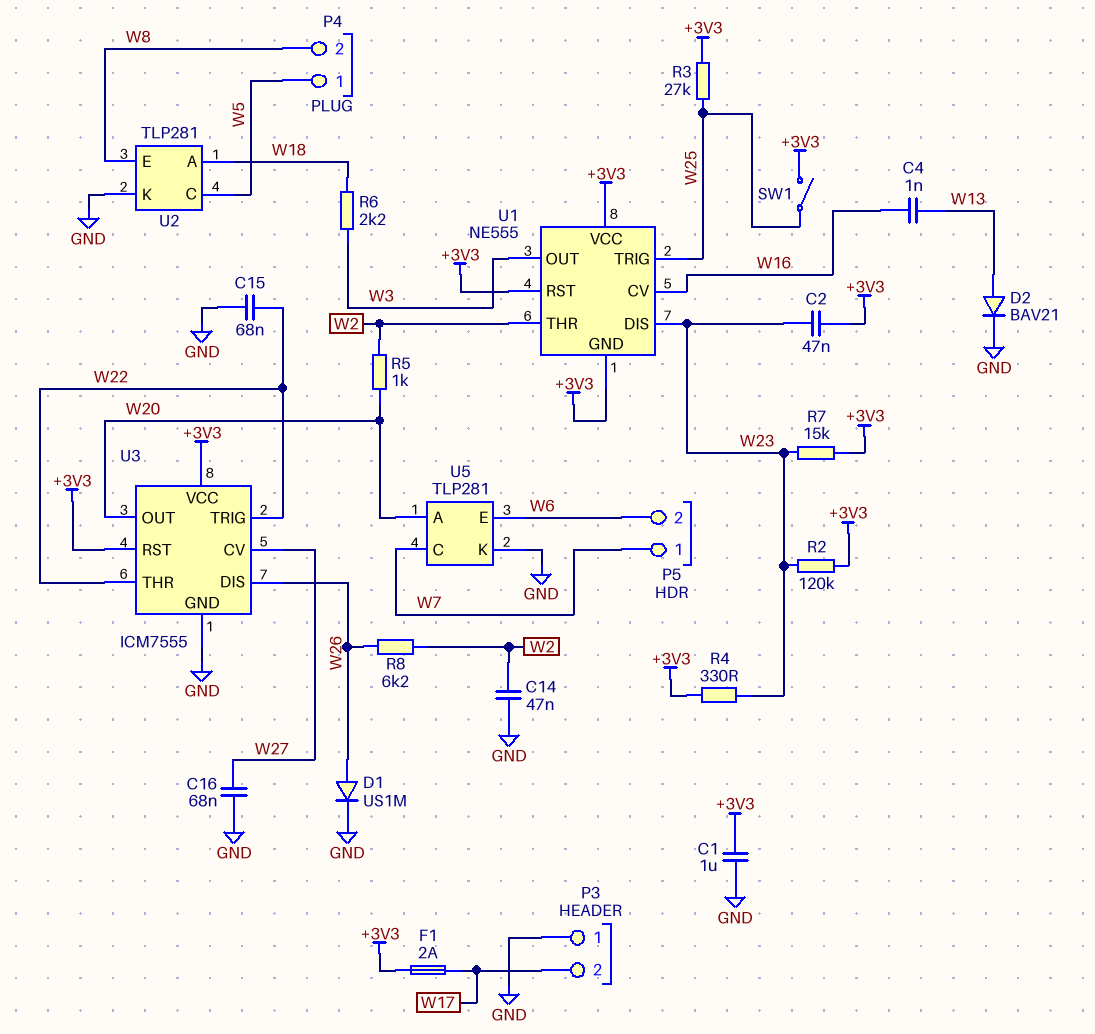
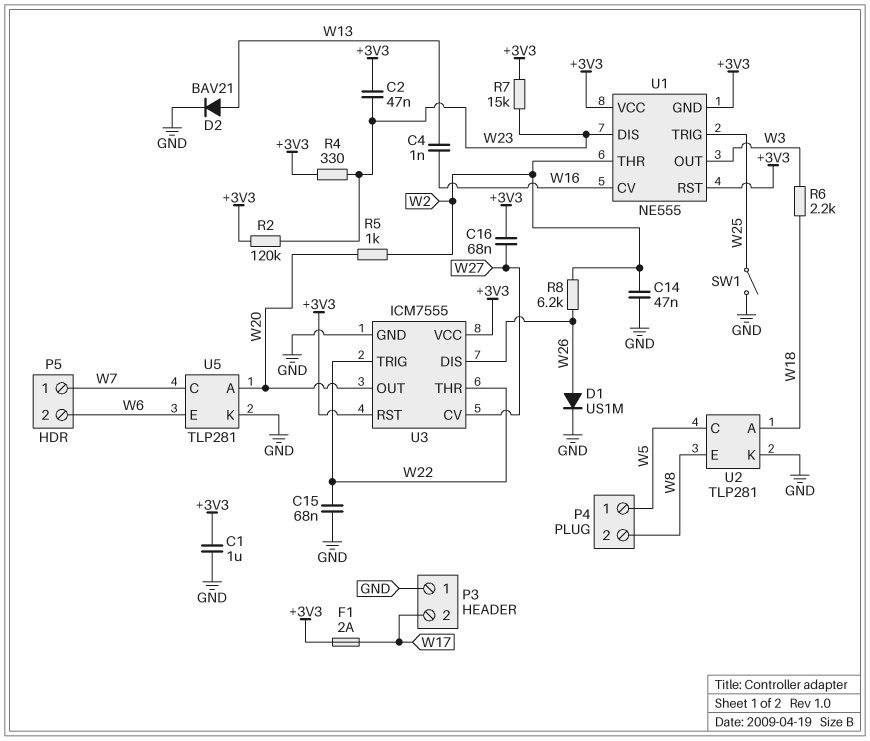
C16: 68nF (GND, W27) -> 68nF (+3V3, W27)
R3: 27k (+3V3, W25) -> none
SW1: switch (+3V3, W25) -> switch (GND, W25)

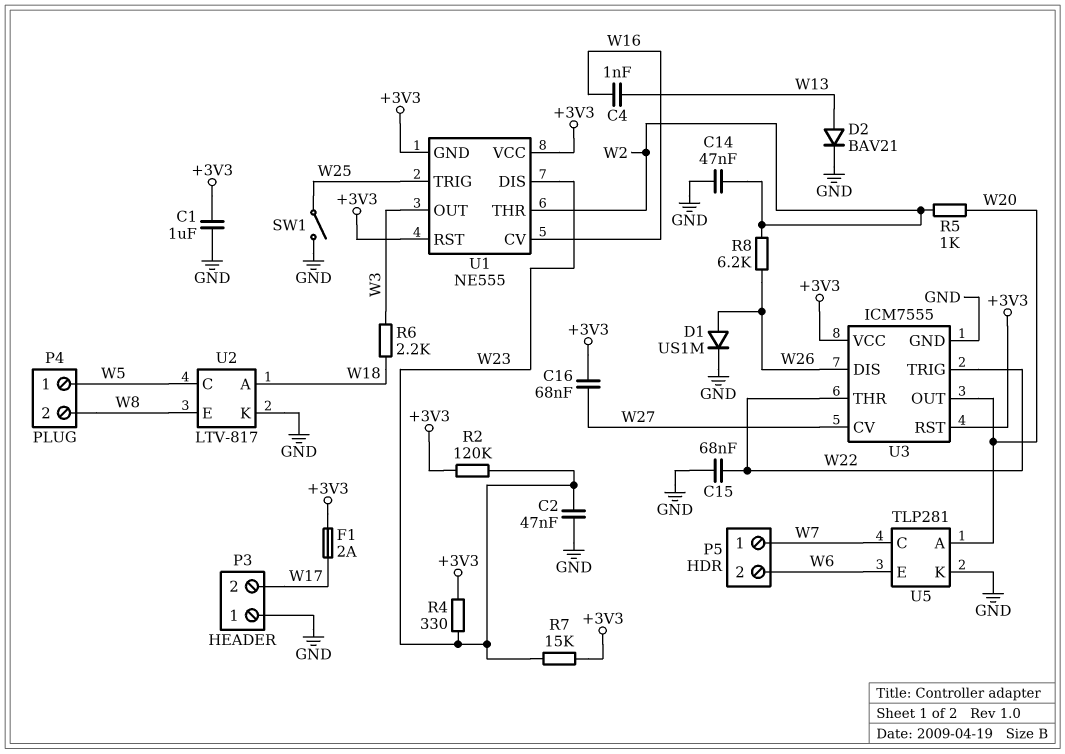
C2: 47nF (+3V3, W23) -> 47nF (GND, W23)
U2: TLP281 -> LTV-817

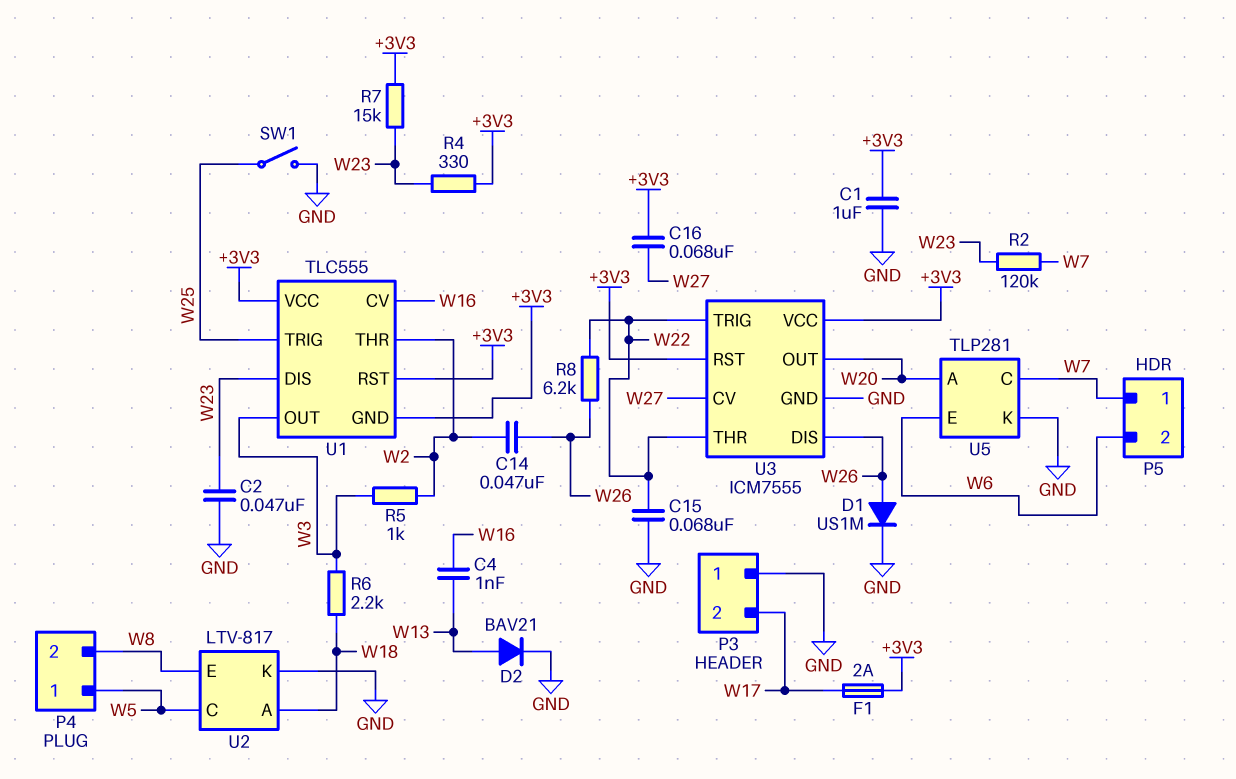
C14: 47nF (GND, W2) -> 47nF (W2, W26)
R2: 120k (+3V3, W23) -> 120k (W7, W23)
R5: 1k (W2, W20) -> 1k (W2, W3)
R8: 6.2k (W2, W26) -> 6.2k (W22, W26)
U1: NE555 -> TLC555

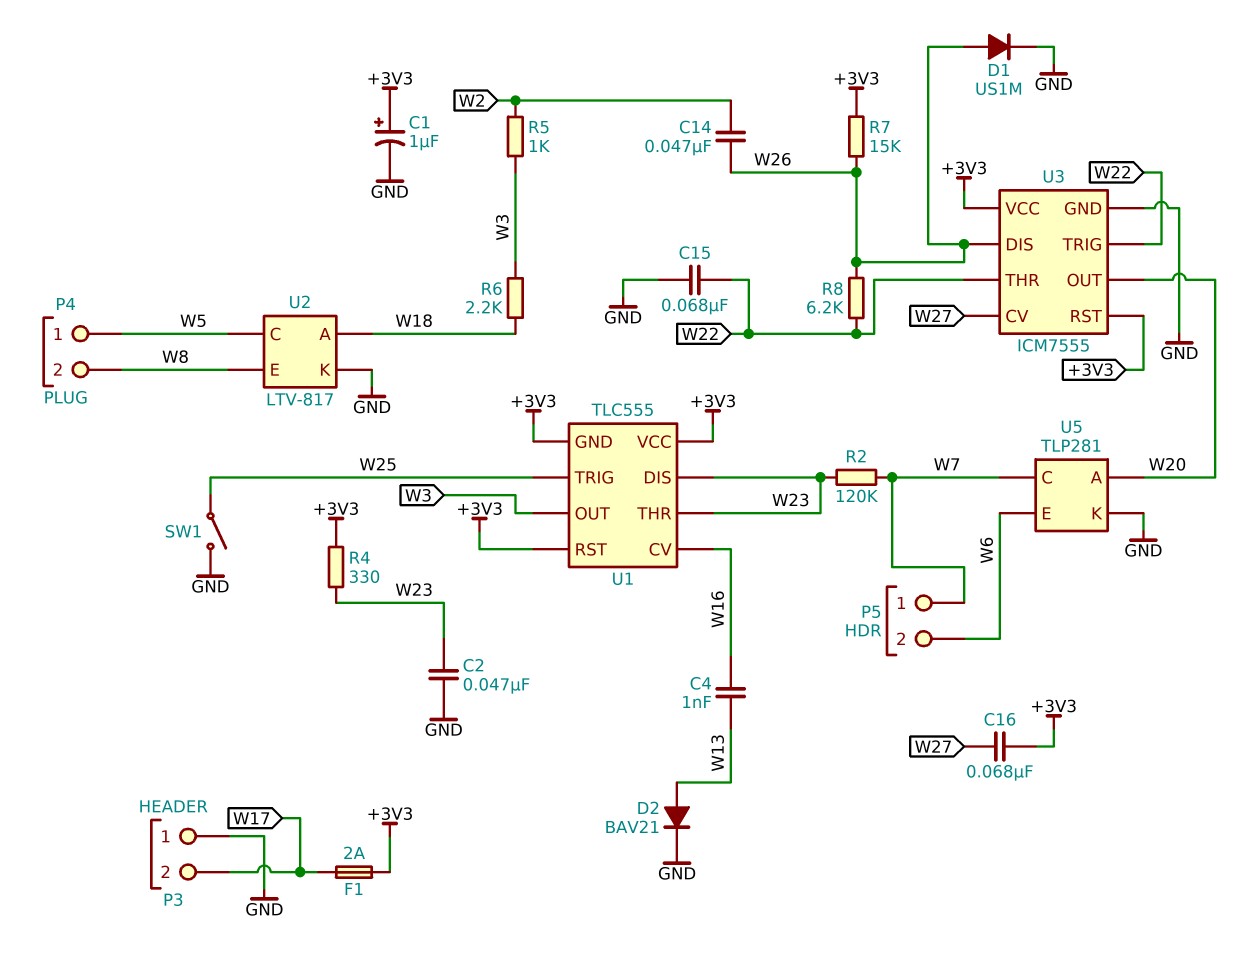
C1: 1uF (+3V3, GND) -> 1uF (plus +3V3, minus GND)
R7: 15k (+3V3, W23) -> 15k (+3V3, W26)
U1 pin THR: W2 -> W23

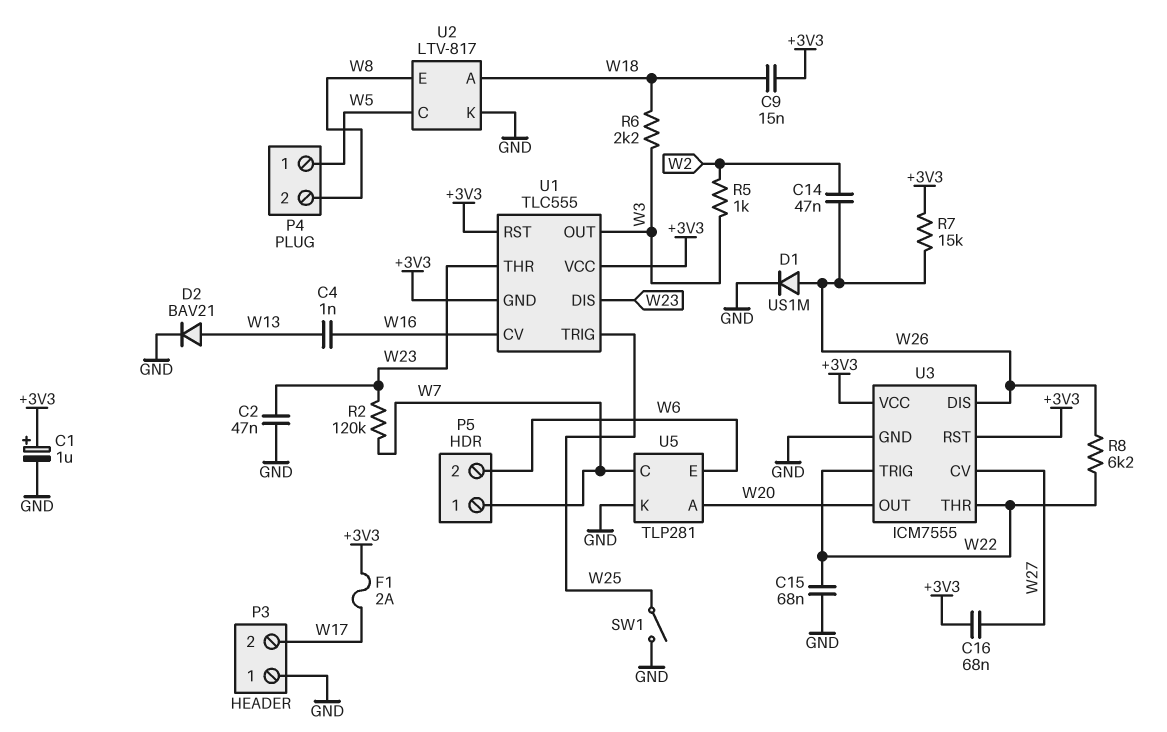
C9: none -> 15nF (+3V3, W18)
R4: 330 (+3V3, W23) -> none

